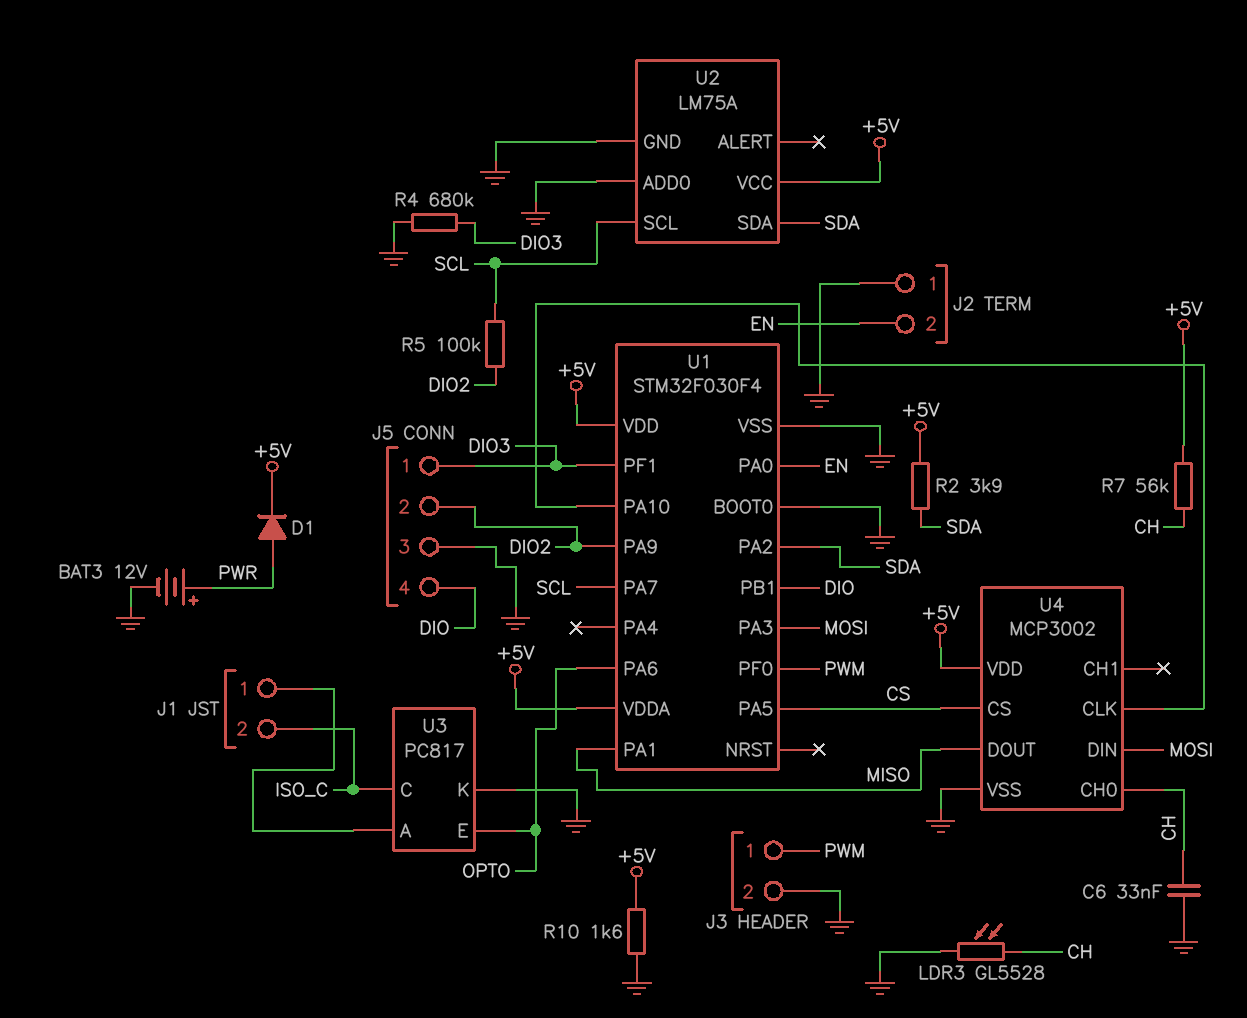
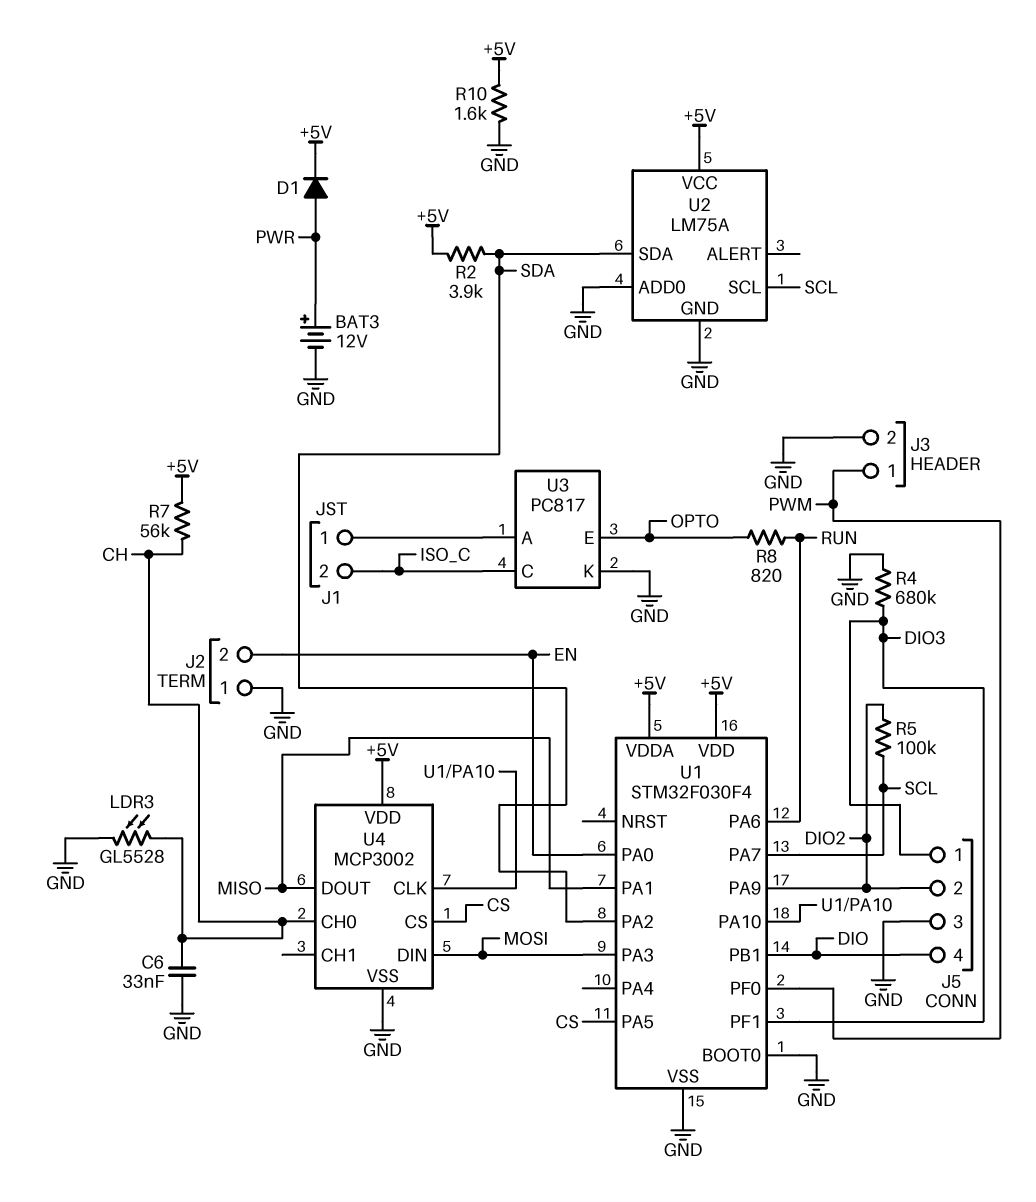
R8: none -> 820 (OPTO, RUN)
U1 pin PA6: OPTO -> RUN

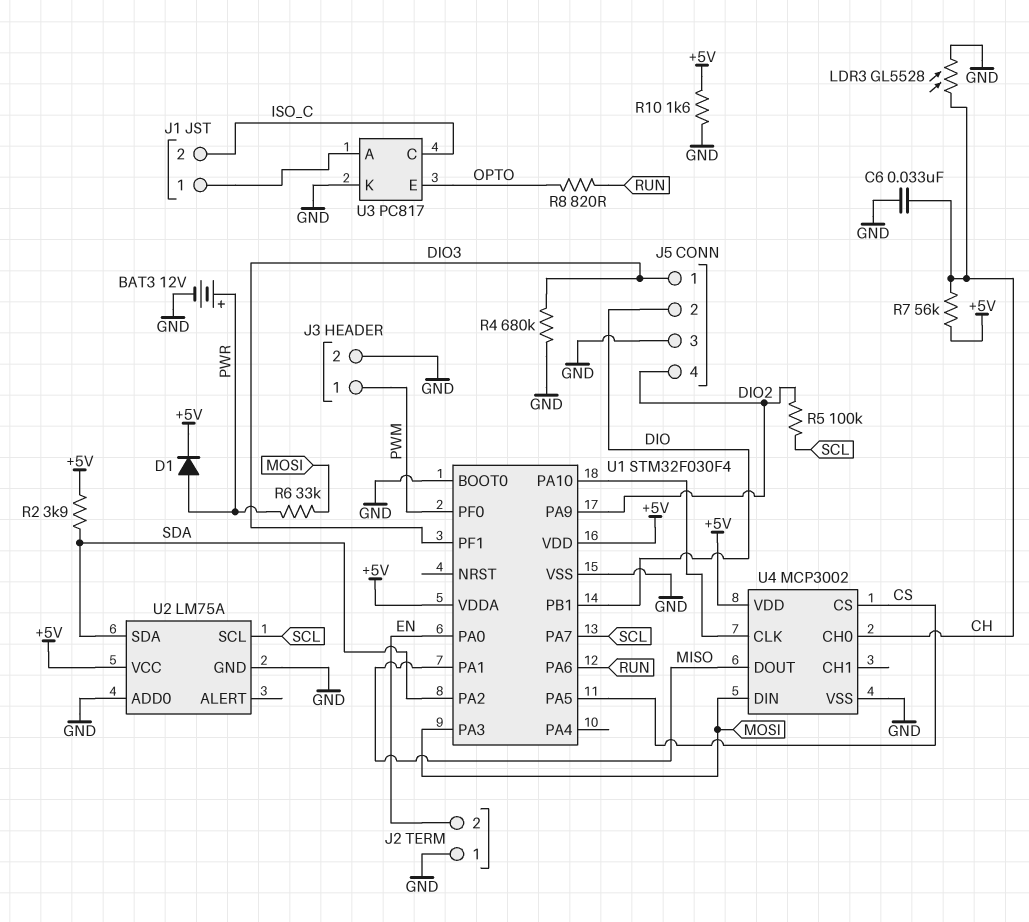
J5 pin 2: DIO2 -> DIO
J5 pin 4: DIO -> DIO2
R6: none -> 33k (MOSI, PWR)

